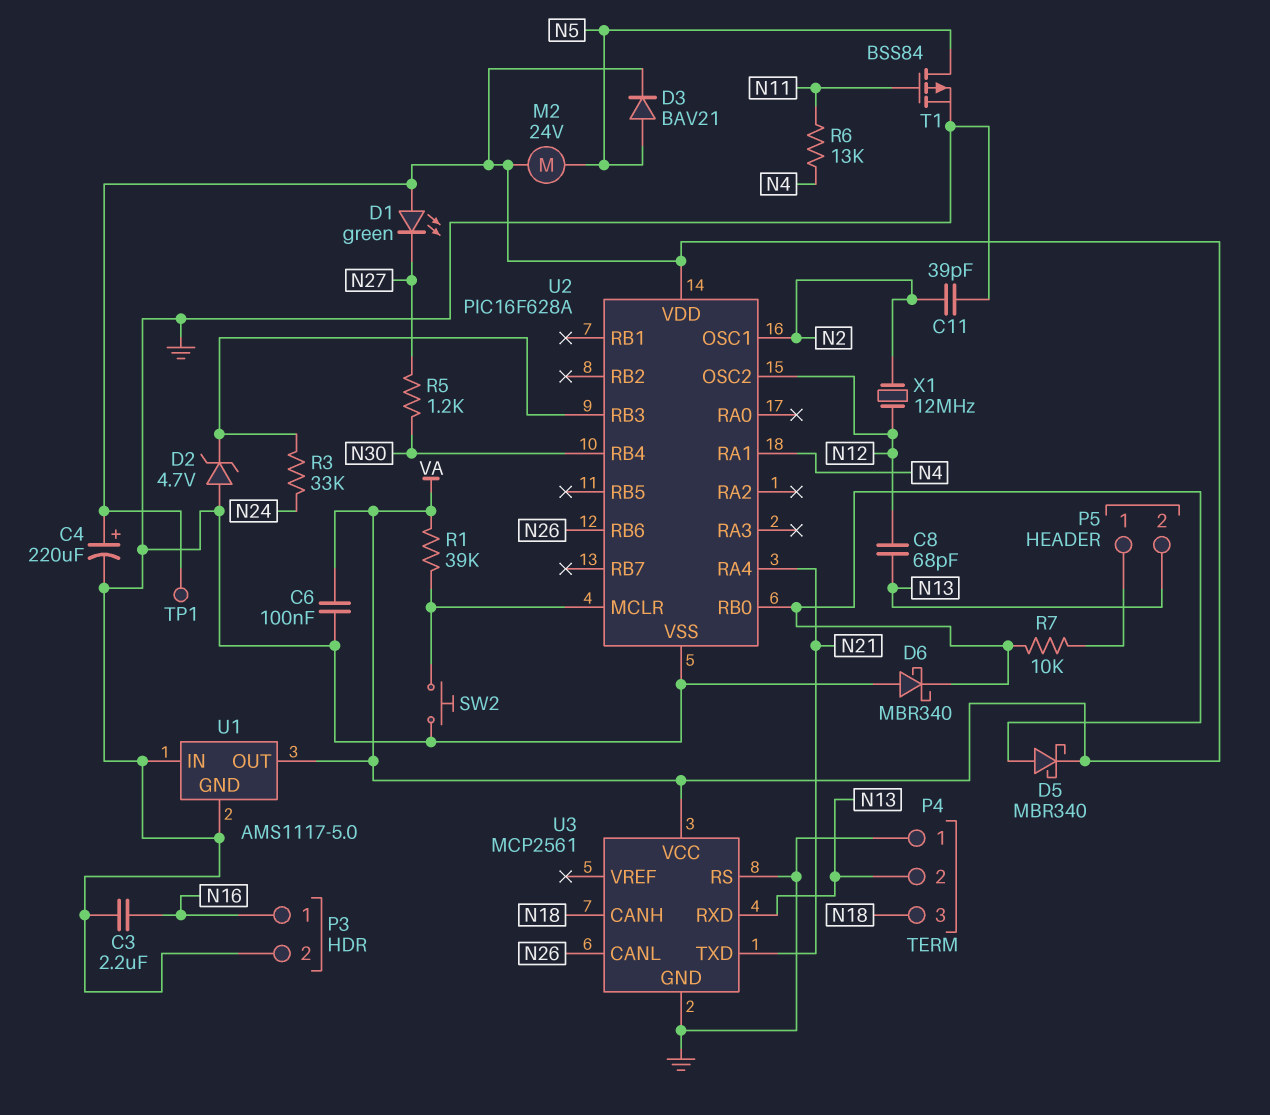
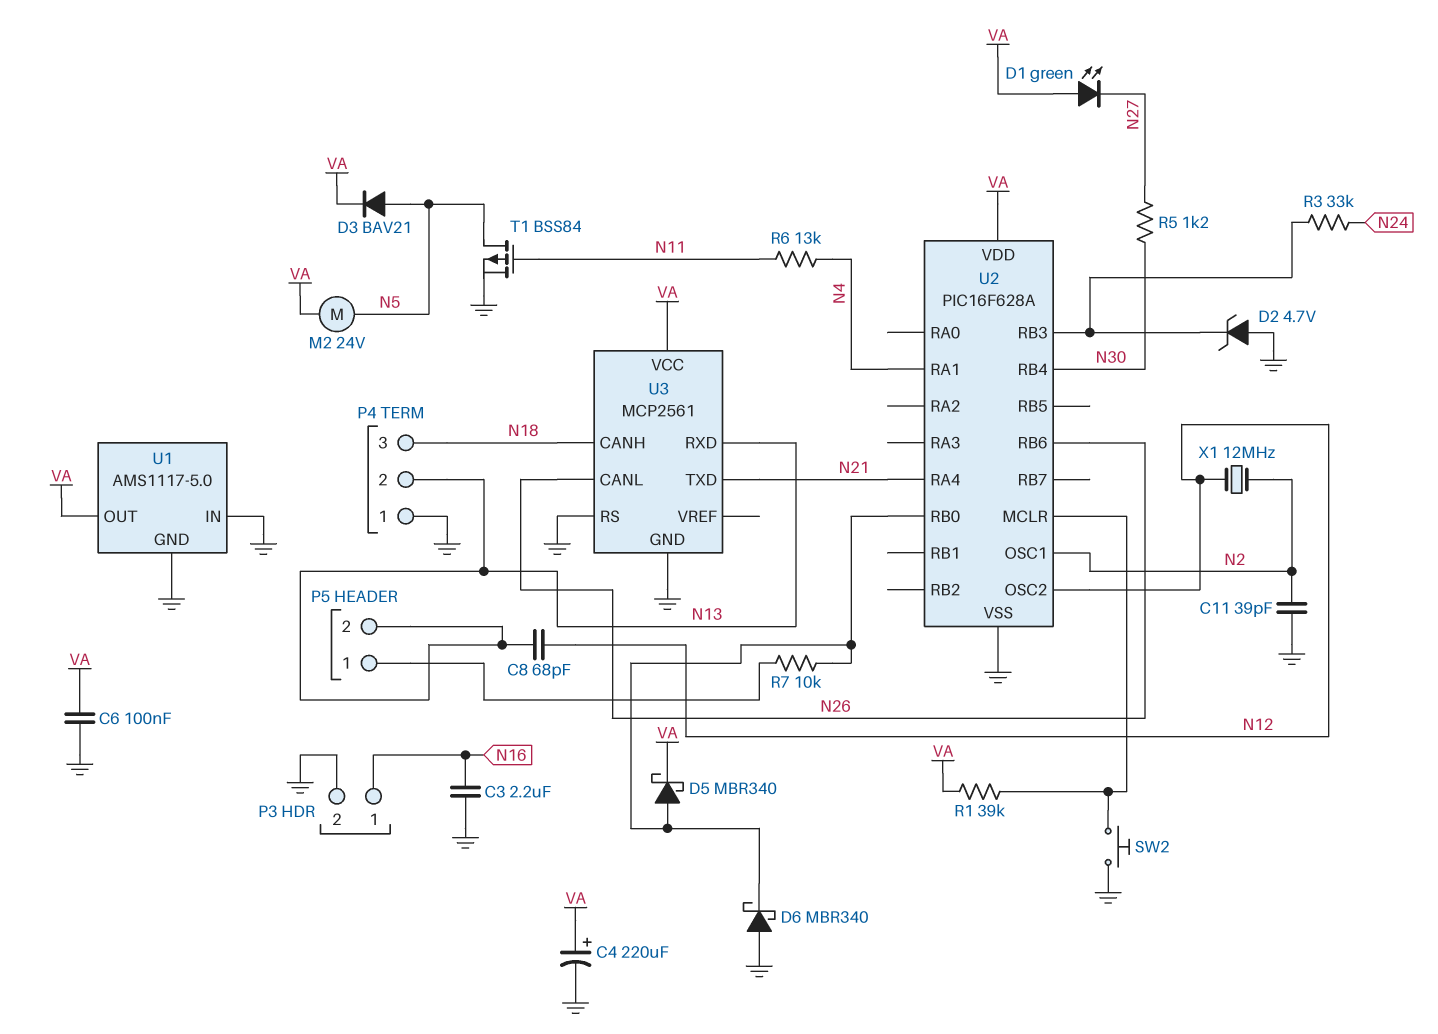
TP1: test point (VA) -> none

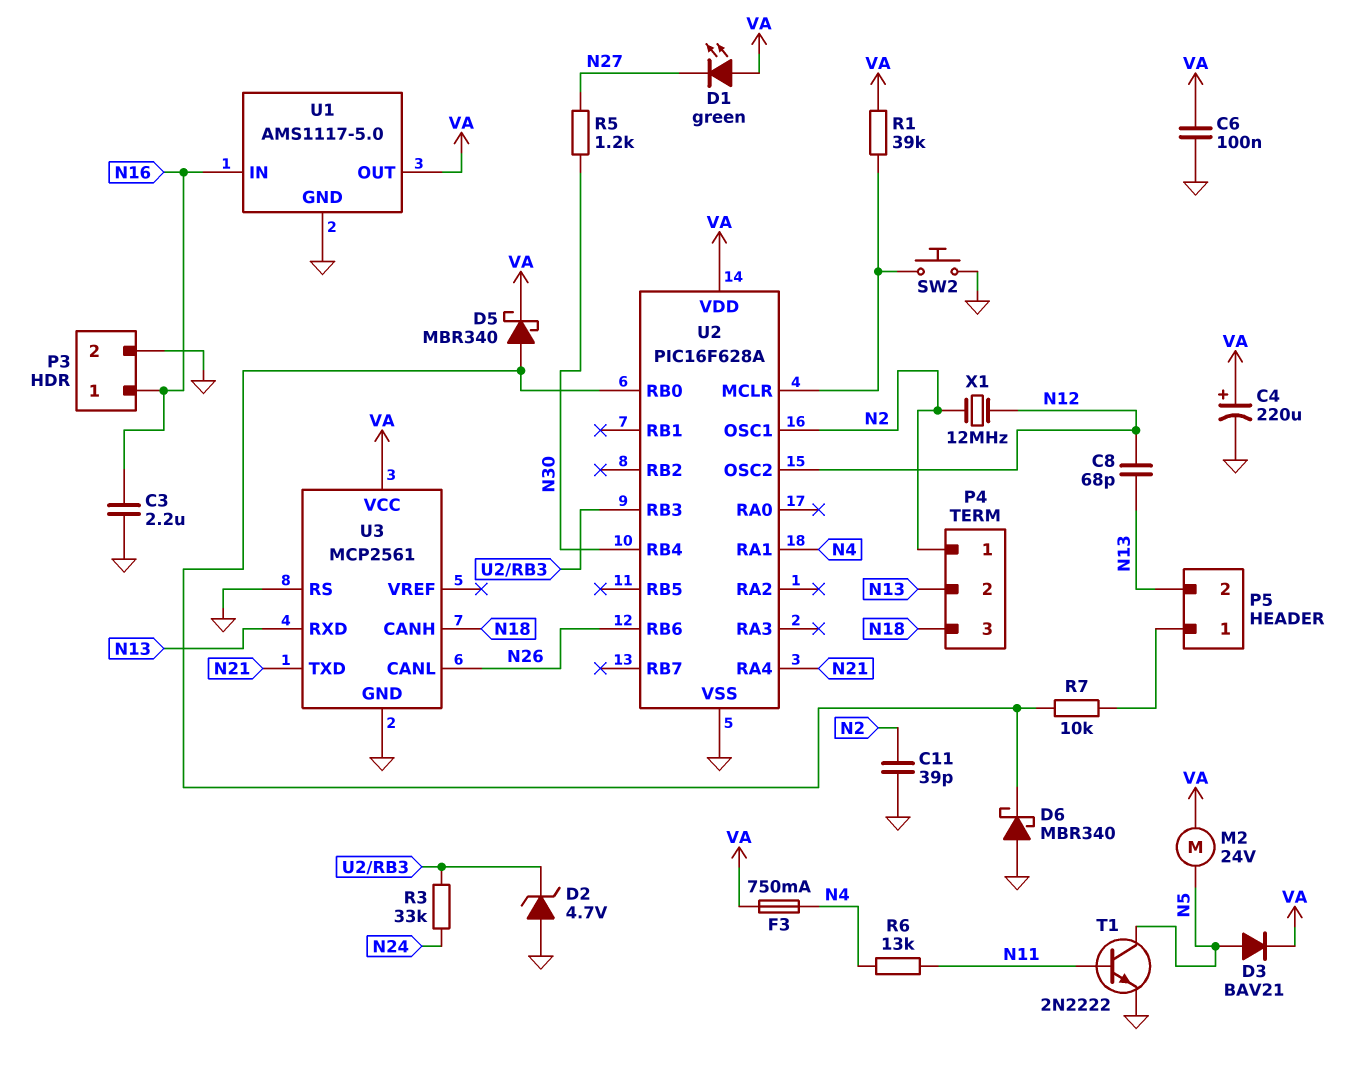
F3: none -> 750mA (N4, VA)
P4 pin 1: GND -> N2
T1: PMOS BSS84 (G N11, D N5, S GND) -> NPN 2N2222 (B N11, C N5, E GND)
U1 pin IN: GND -> N16

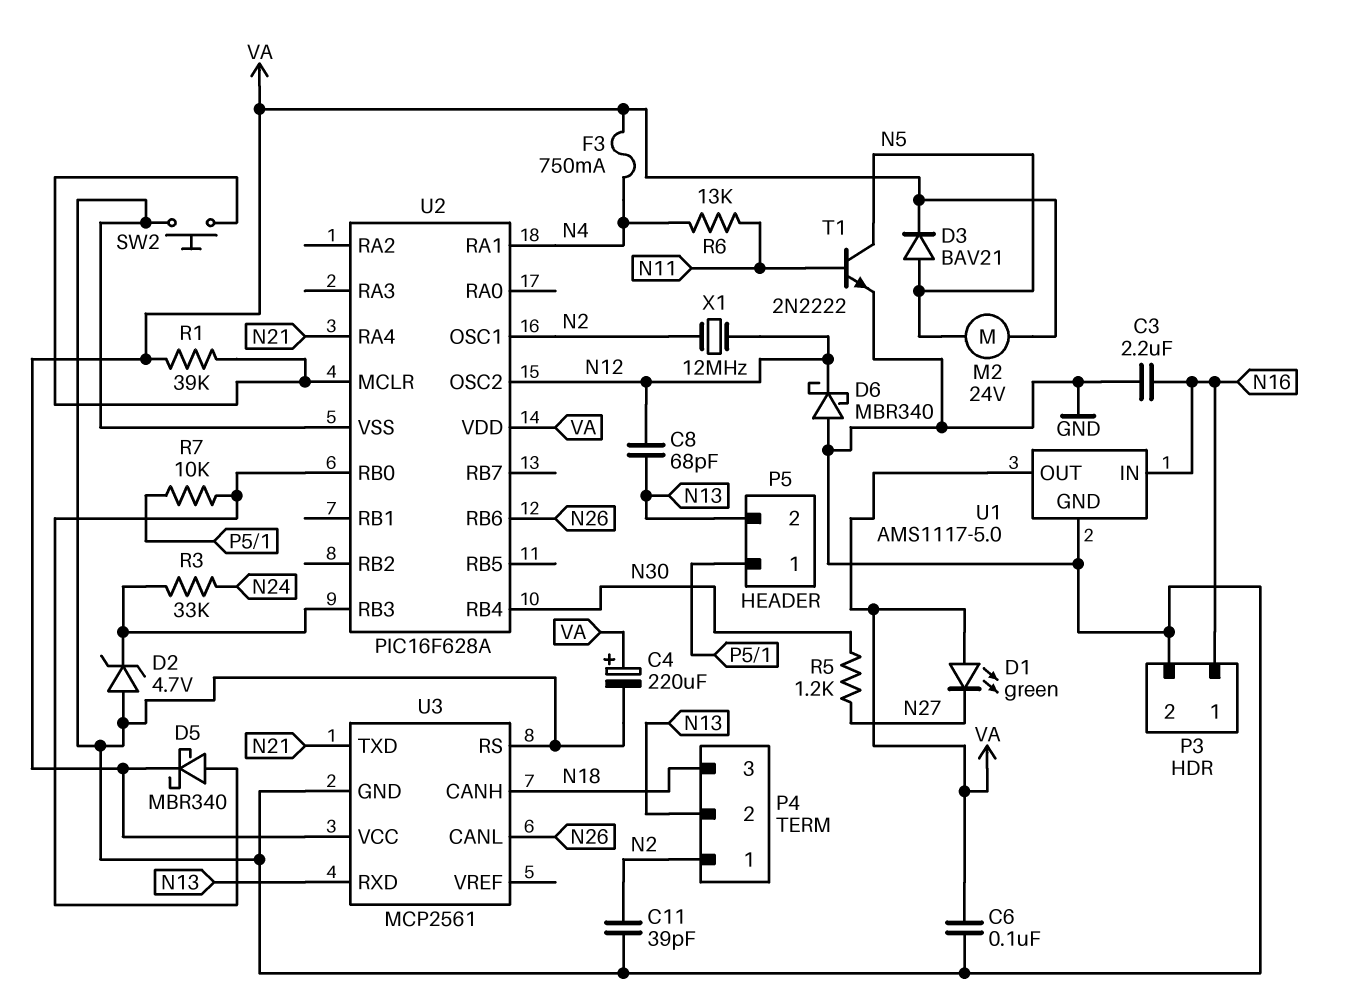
D6: schottky MBR340 (A GND, K U2/RB0) -> schottky MBR340 (A GND, K N12)

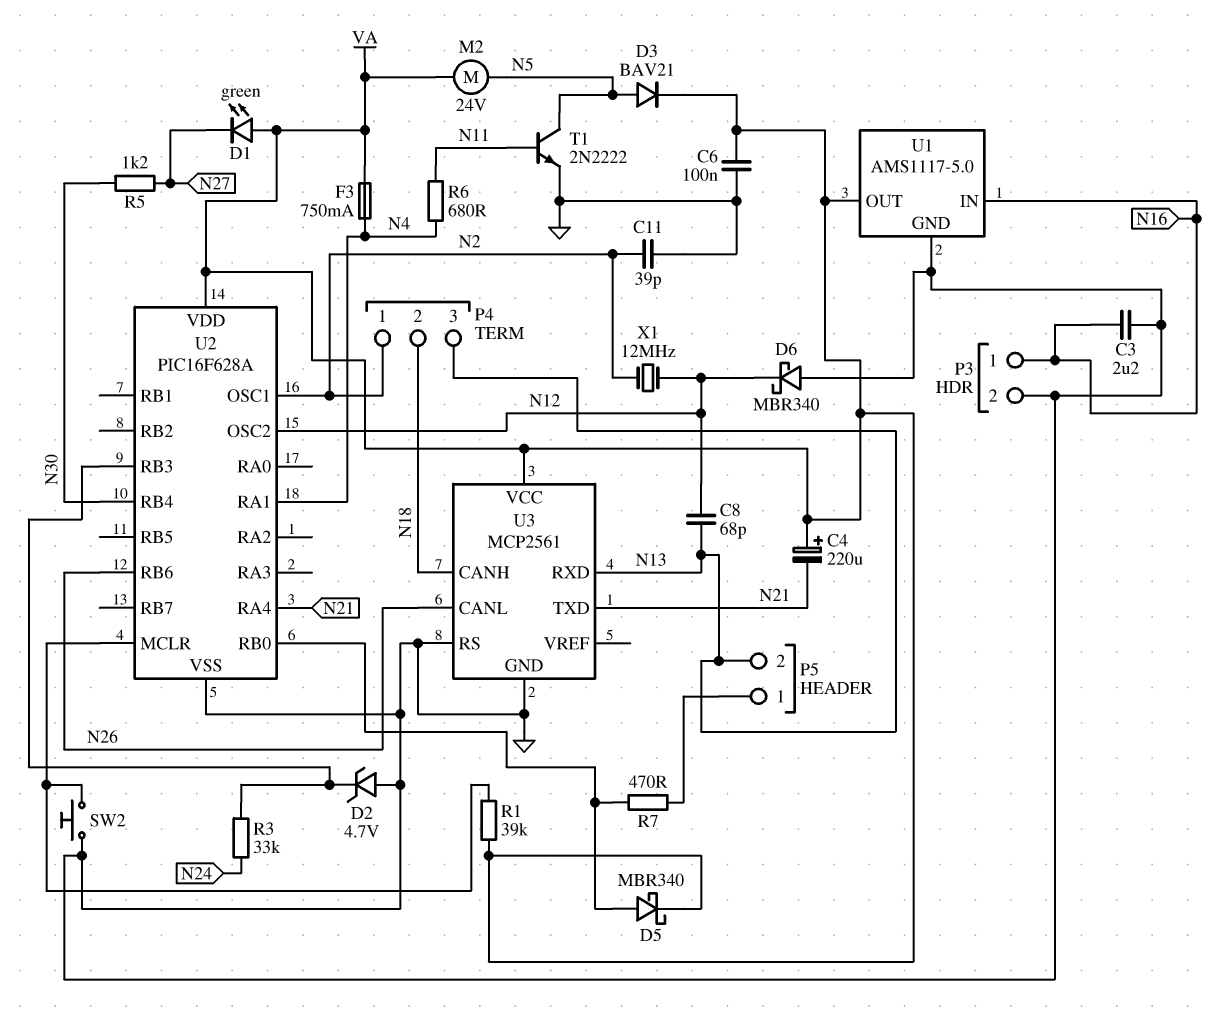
C4: 220uF (plus VA, minus GND) -> 220uF (plus VA, minus N21)
P4 pin 2: N13 -> N18
P4 pin 3: N18 -> N13
R6: 13k (N4, N11) -> 680 (N4, N11)
R7: 10k (P5/1, U2/RB0) -> 470 (P5/1, U2/RB0)

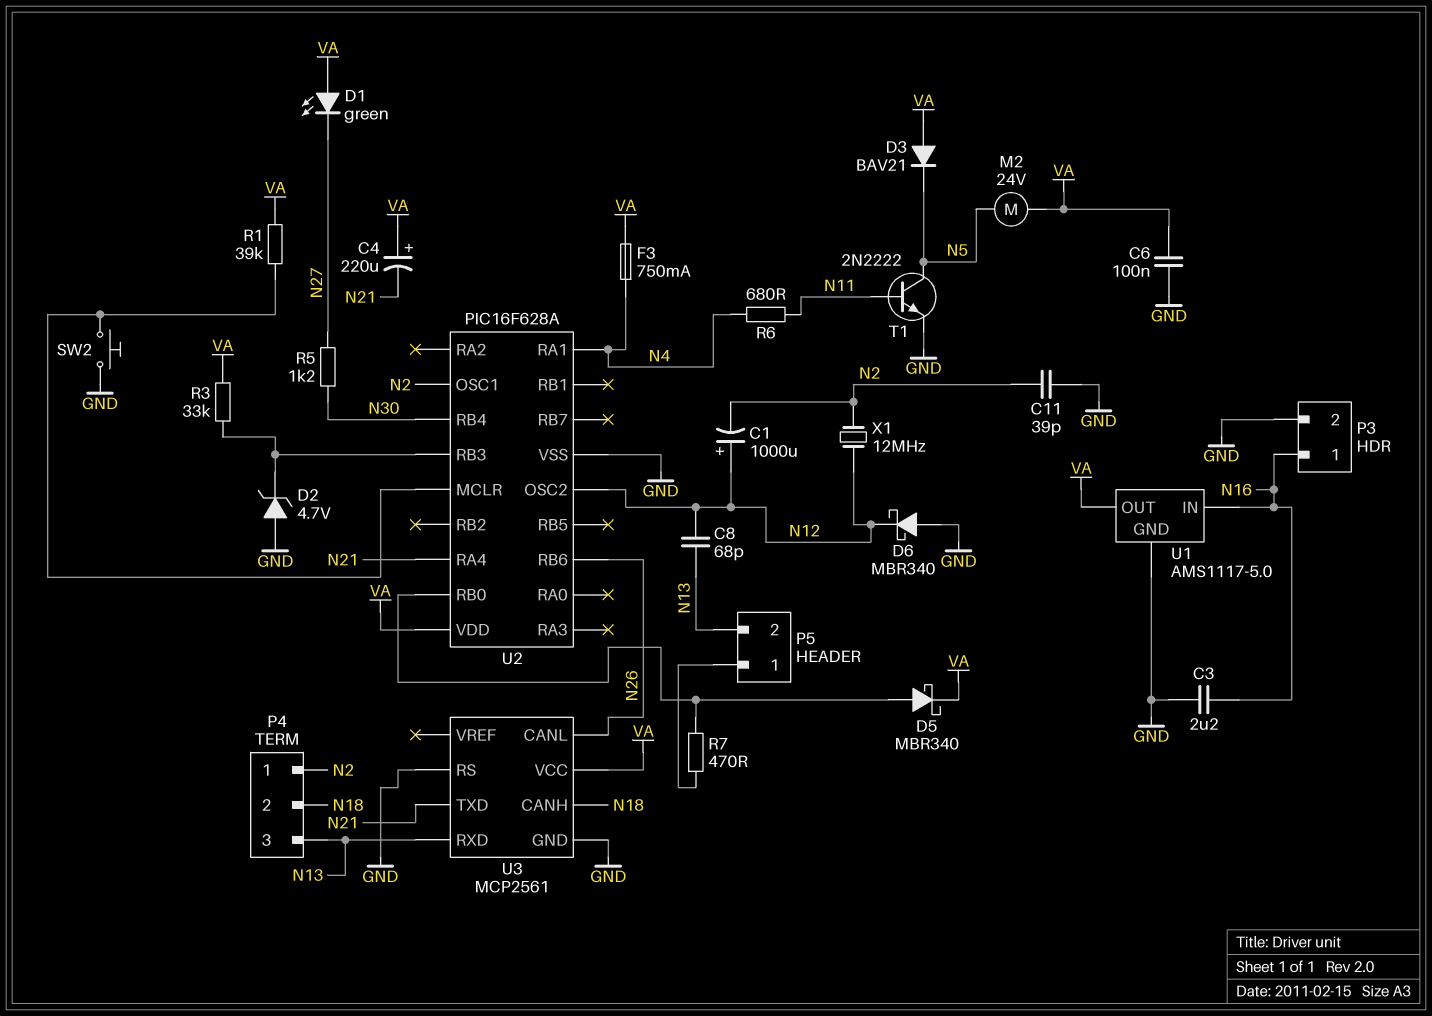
C1: none -> 1000uF (plus N12, minus N2)
D3: diode BAV21 (A N5, K VA) -> diode BAV21 (A VA, K N5)
R3: 33k (N24, U2/RB3) -> 33k (U2/RB3, VA)

